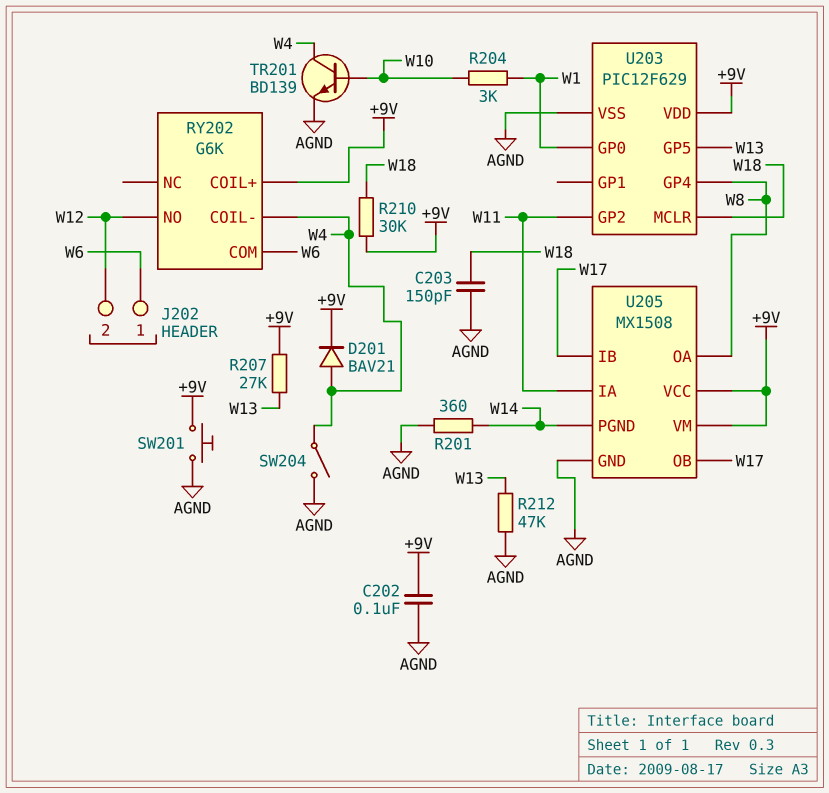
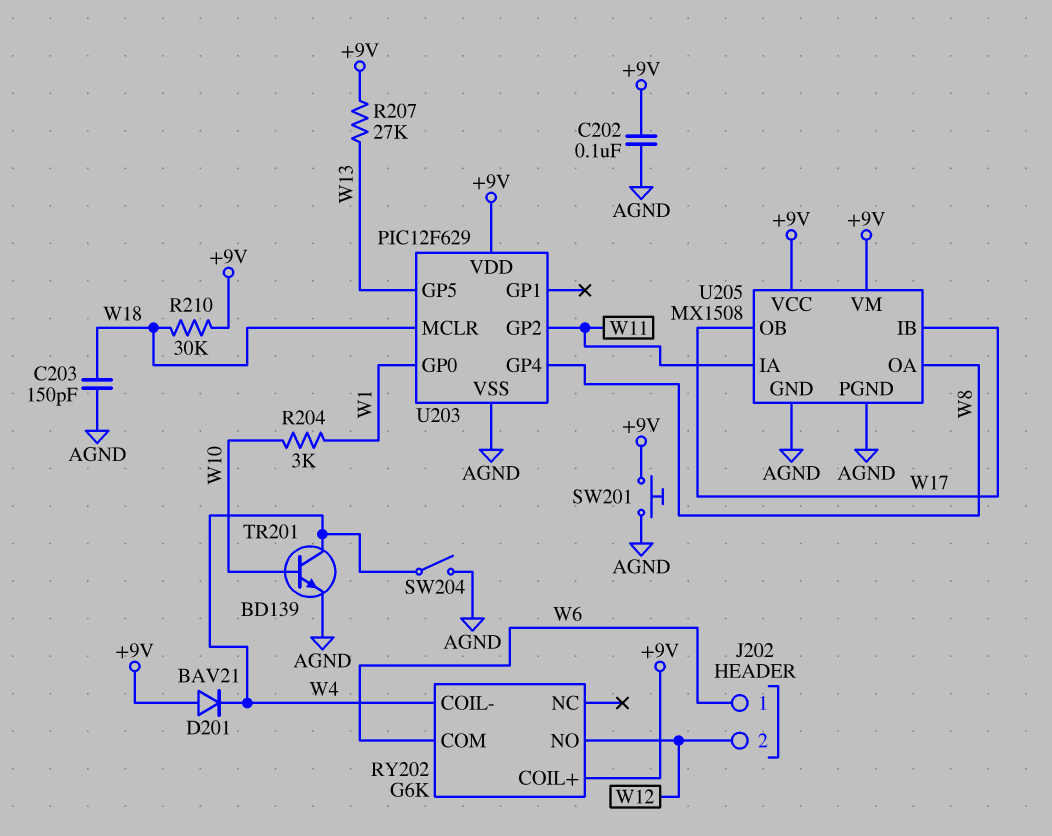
D201: diode BAV21 (A W4, K +9V) -> diode BAV21 (A +9V, K W4)
R201: 360 (AGND, W14) -> none
R212: 47k (AGND, W13) -> none
U205 pin PGND: W14 -> AGND

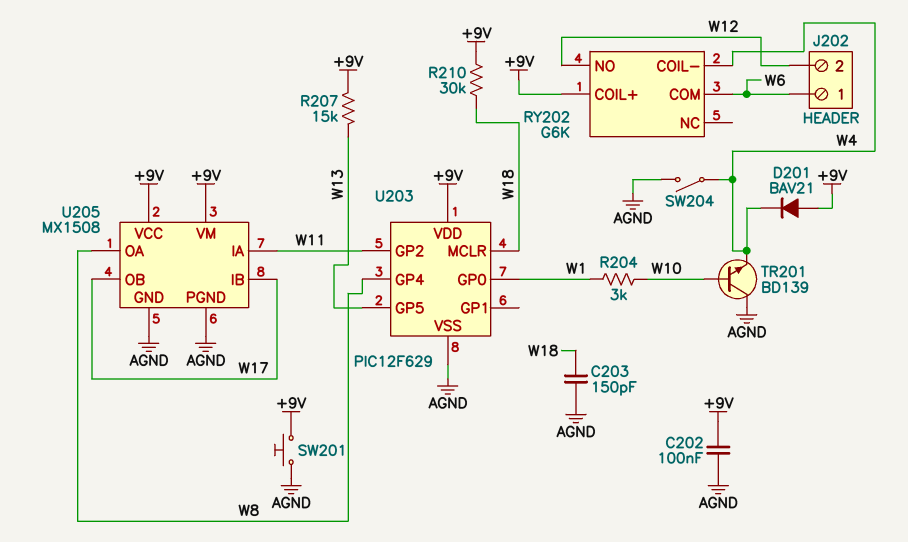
R207: 27k (+9V, W13) -> 15k (+9V, W13)
TR201: NPN BD139 (B W10, C W4, E AGND) -> NPN BD139 (B W10, C AGND, E W4)

